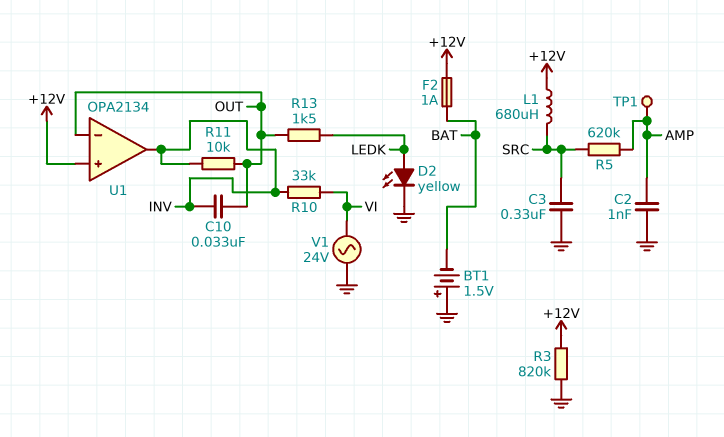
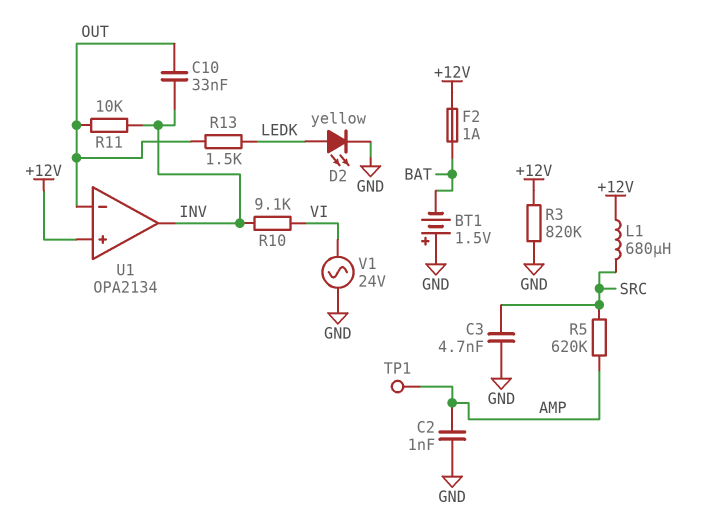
C3: 330nF (GND, SRC) -> 4.7nF (GND, SRC)
R10: 33k (INV, VI) -> 9.1k (INV, VI)

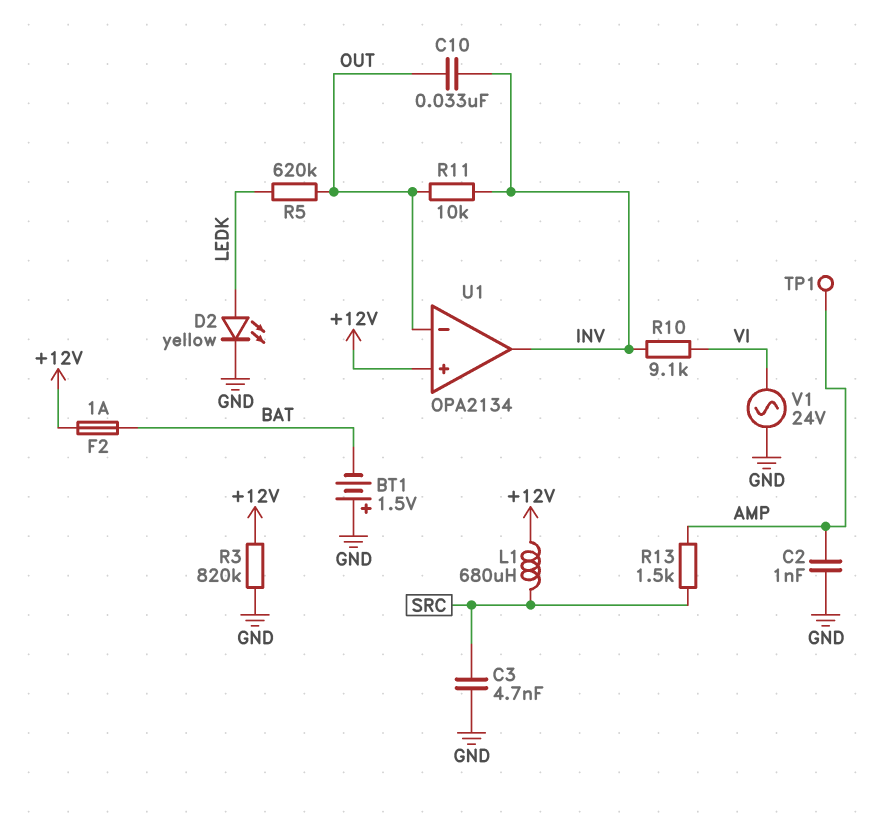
R5: 620k (AMP, SRC) -> 620k (LEDK, OUT)
R13: 1.5k (LEDK, OUT) -> 1.5k (AMP, SRC)

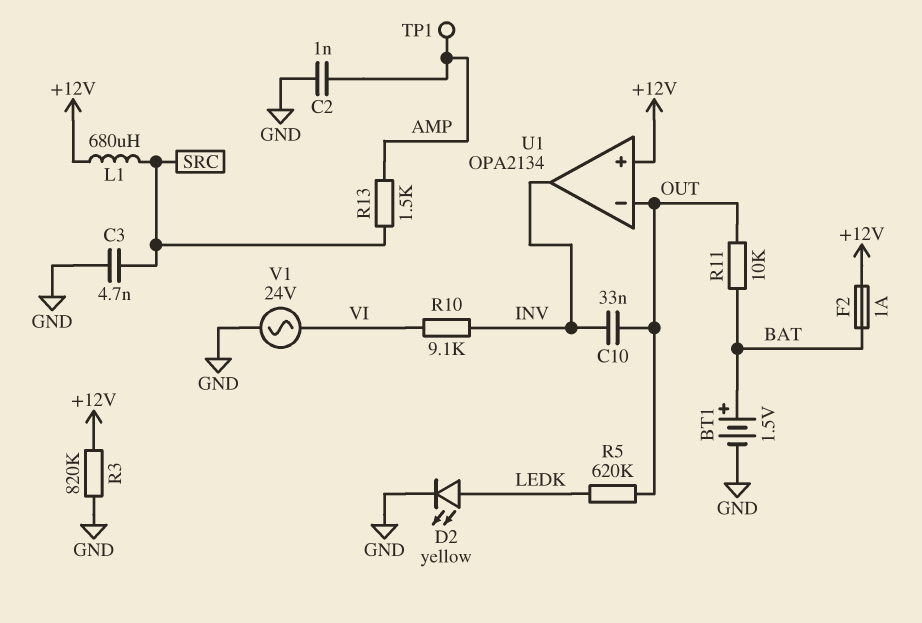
BT1: 1.5V (plus GND, minus BAT) -> 1.5V (plus BAT, minus GND)
R11: 10k (INV, OUT) -> 10k (BAT, OUT)

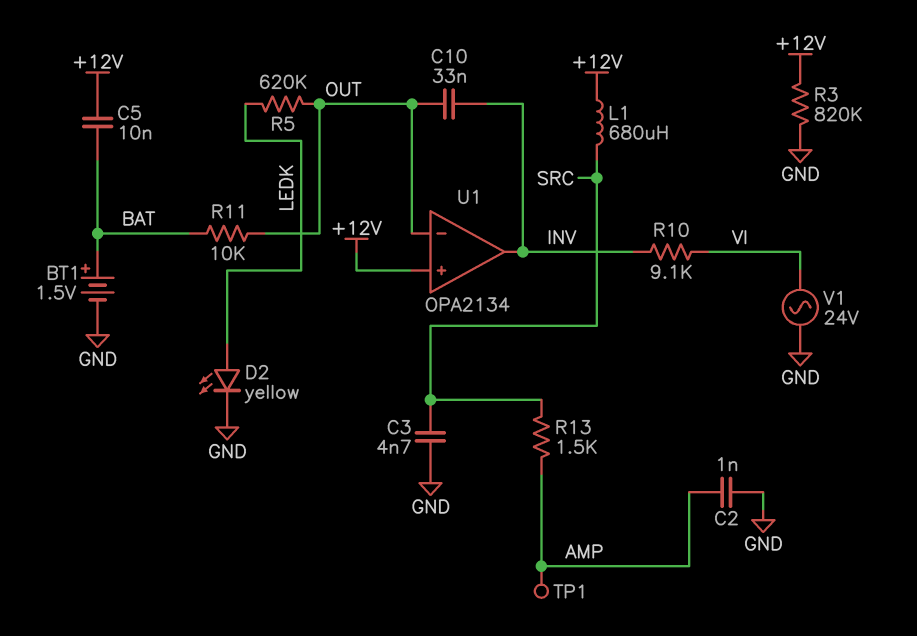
C5: none -> 10nF (+12V, BAT)
F2: 1A (+12V, BAT) -> none

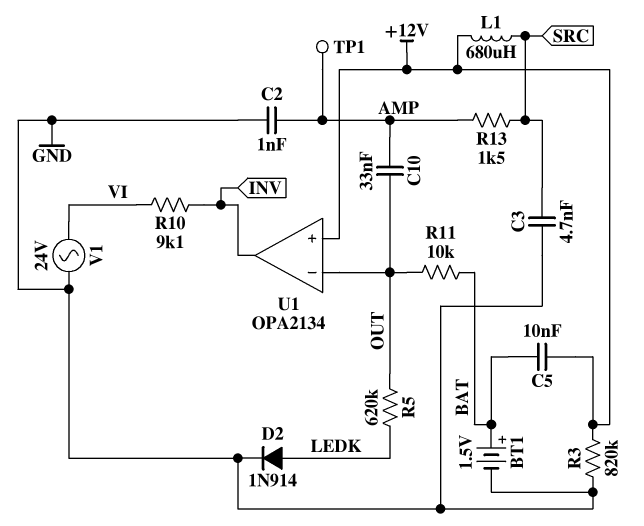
C10: 33nF (INV, OUT) -> 33nF (AMP, OUT)
D2: LED yellow (A LEDK, K GND) -> diode 1N914 (A LEDK, K GND)

